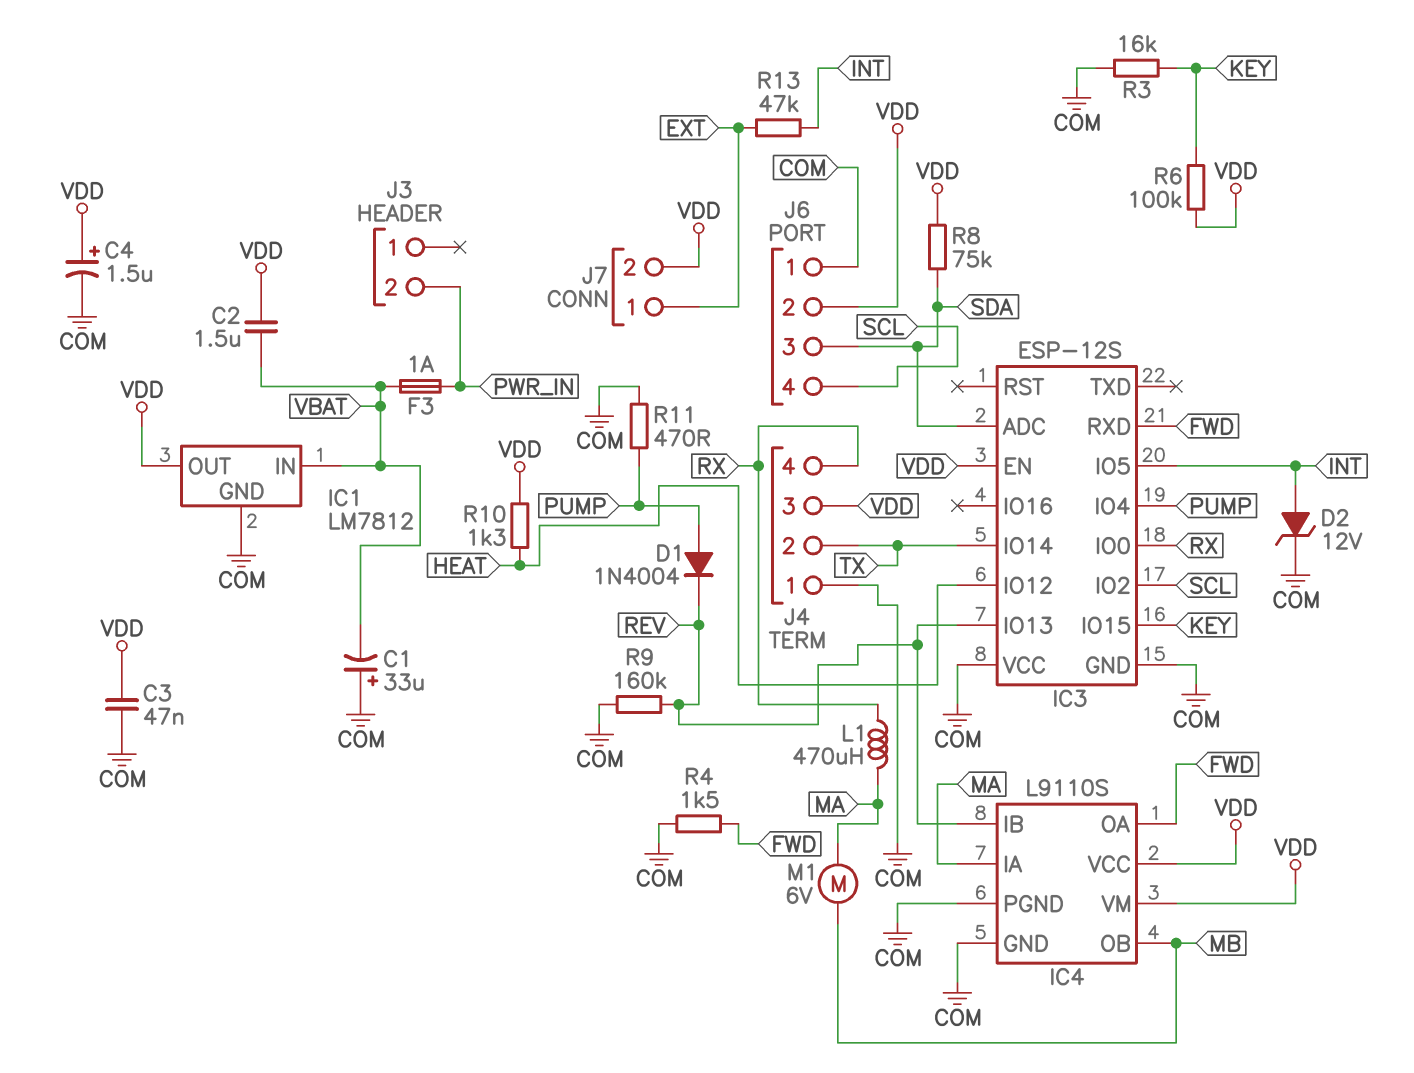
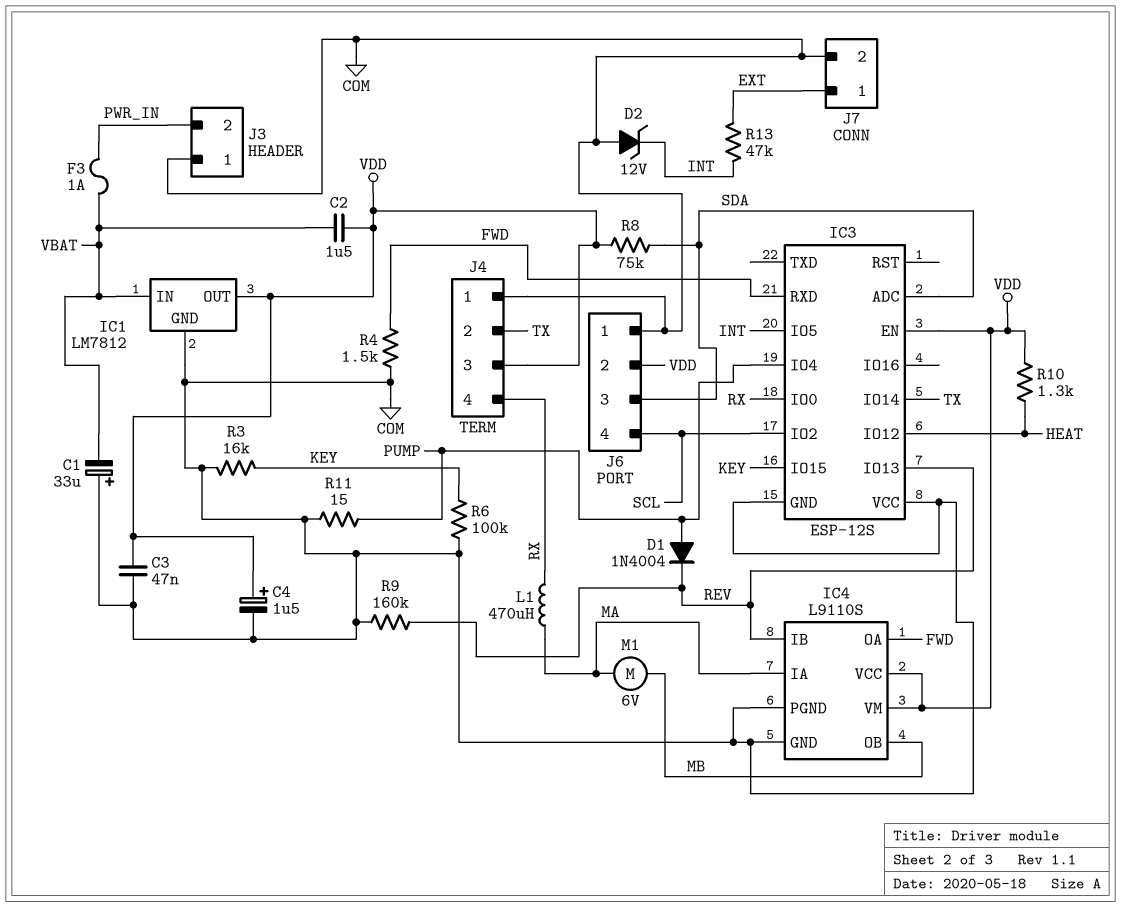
D2: zener 12V (A INT, K COM) -> zener 12V (A COM, K INT)
J3 pin 1: none -> COM
J7 pin 2: VDD -> COM
R6: 100k (KEY, VDD) -> 100k (COM, KEY)
R11: 470 (COM, PUMP) -> 15 (COM, PUMP)

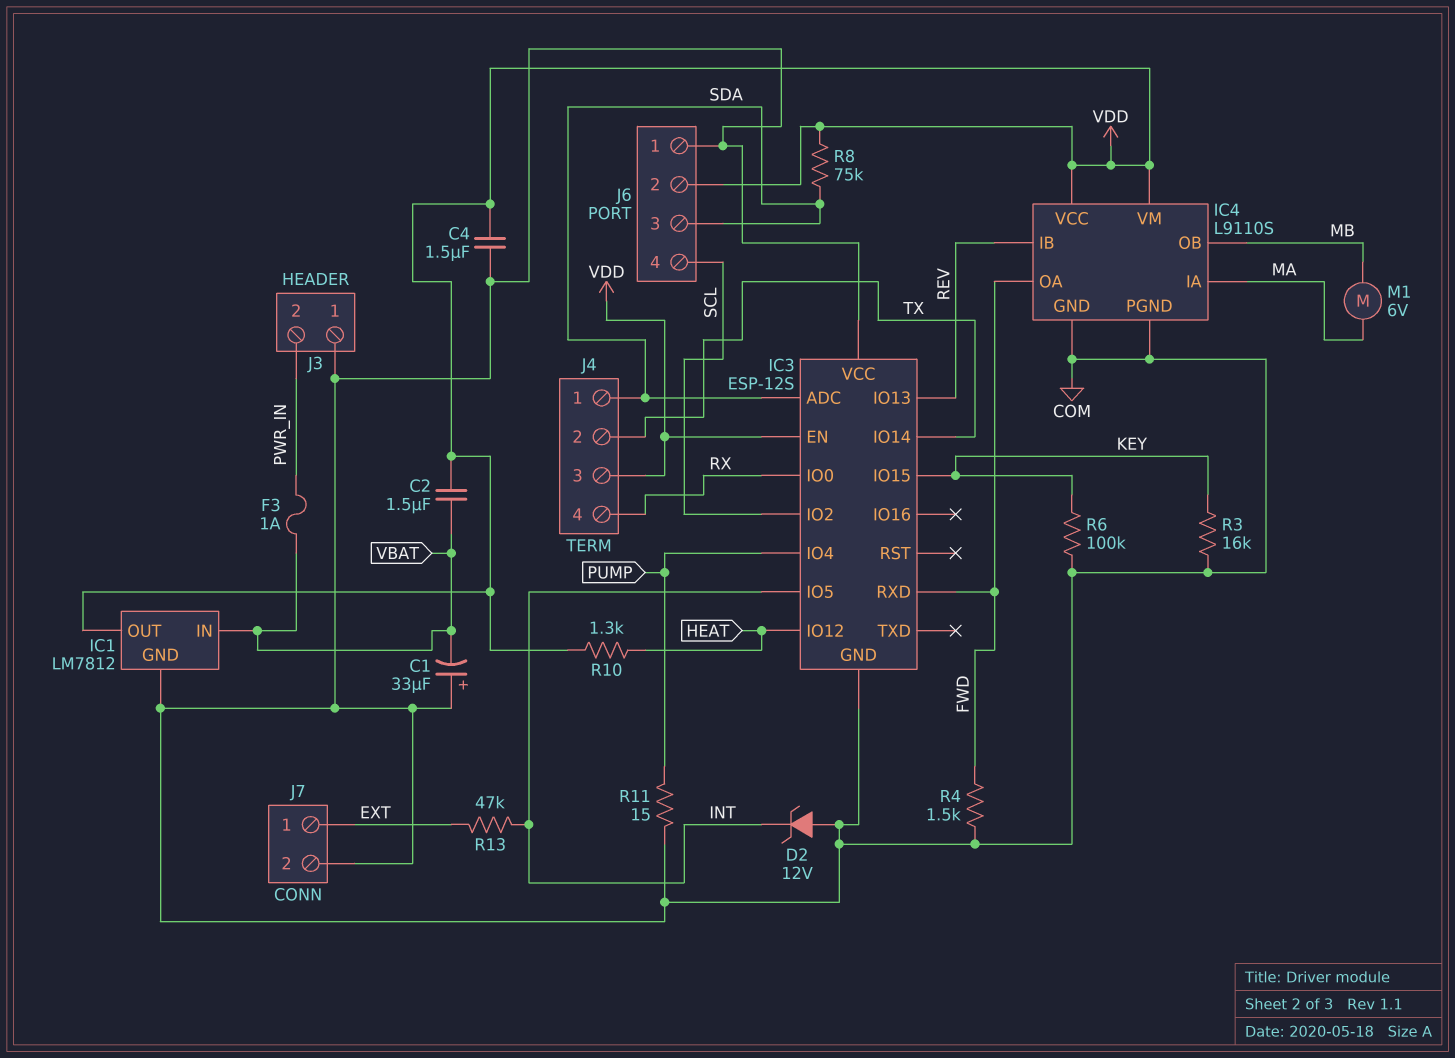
C3: 47nF (COM, VDD) -> none
C4: 1.5uF (plus VDD, minus COM) -> 1.5uF (COM, VDD)
D1: diode 1N4004 (A PUMP, K REV) -> none
J4 pin 1: COM -> SDA
L1: 470uH (MA, RX) -> none
R9: 160k (COM, REV) -> none

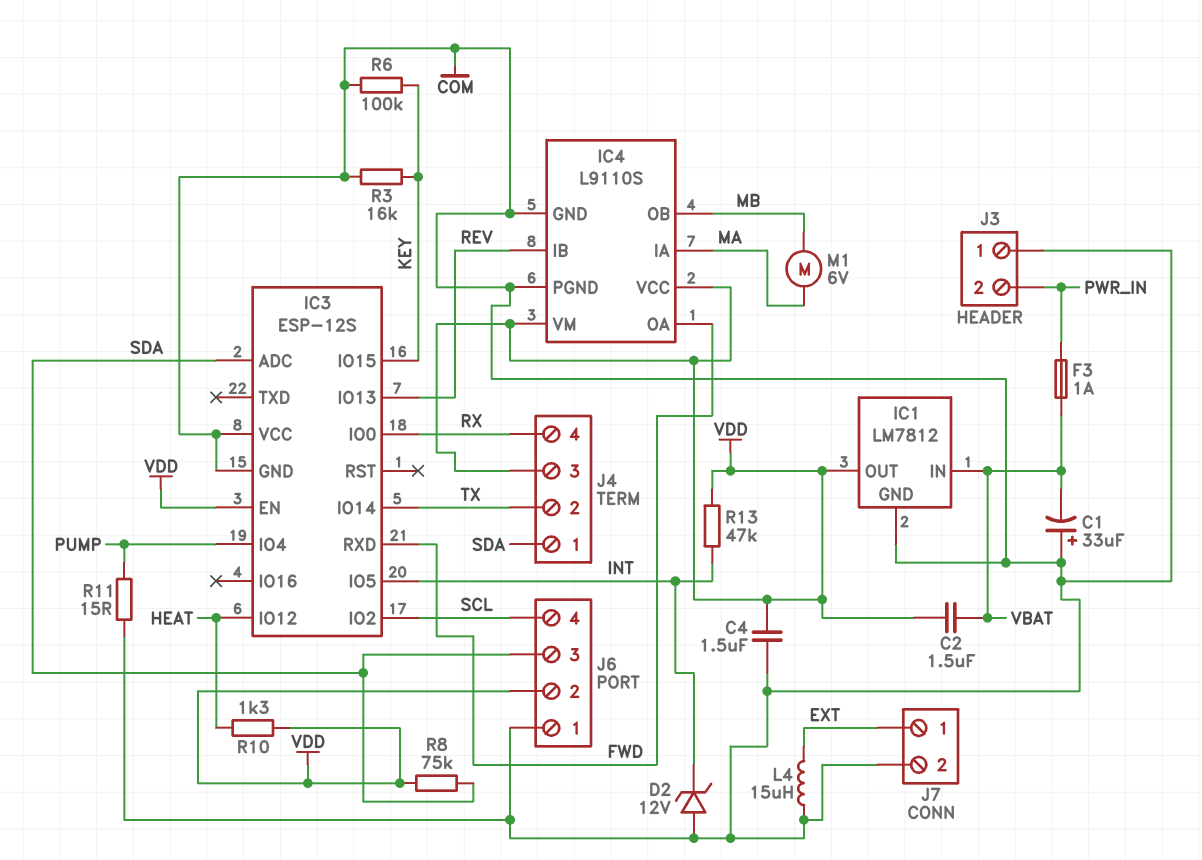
L4: none -> 15uH (COM, EXT)
R4: 1.5k (COM, FWD) -> none
R13: 47k (EXT, INT) -> 47k (INT, VDD)

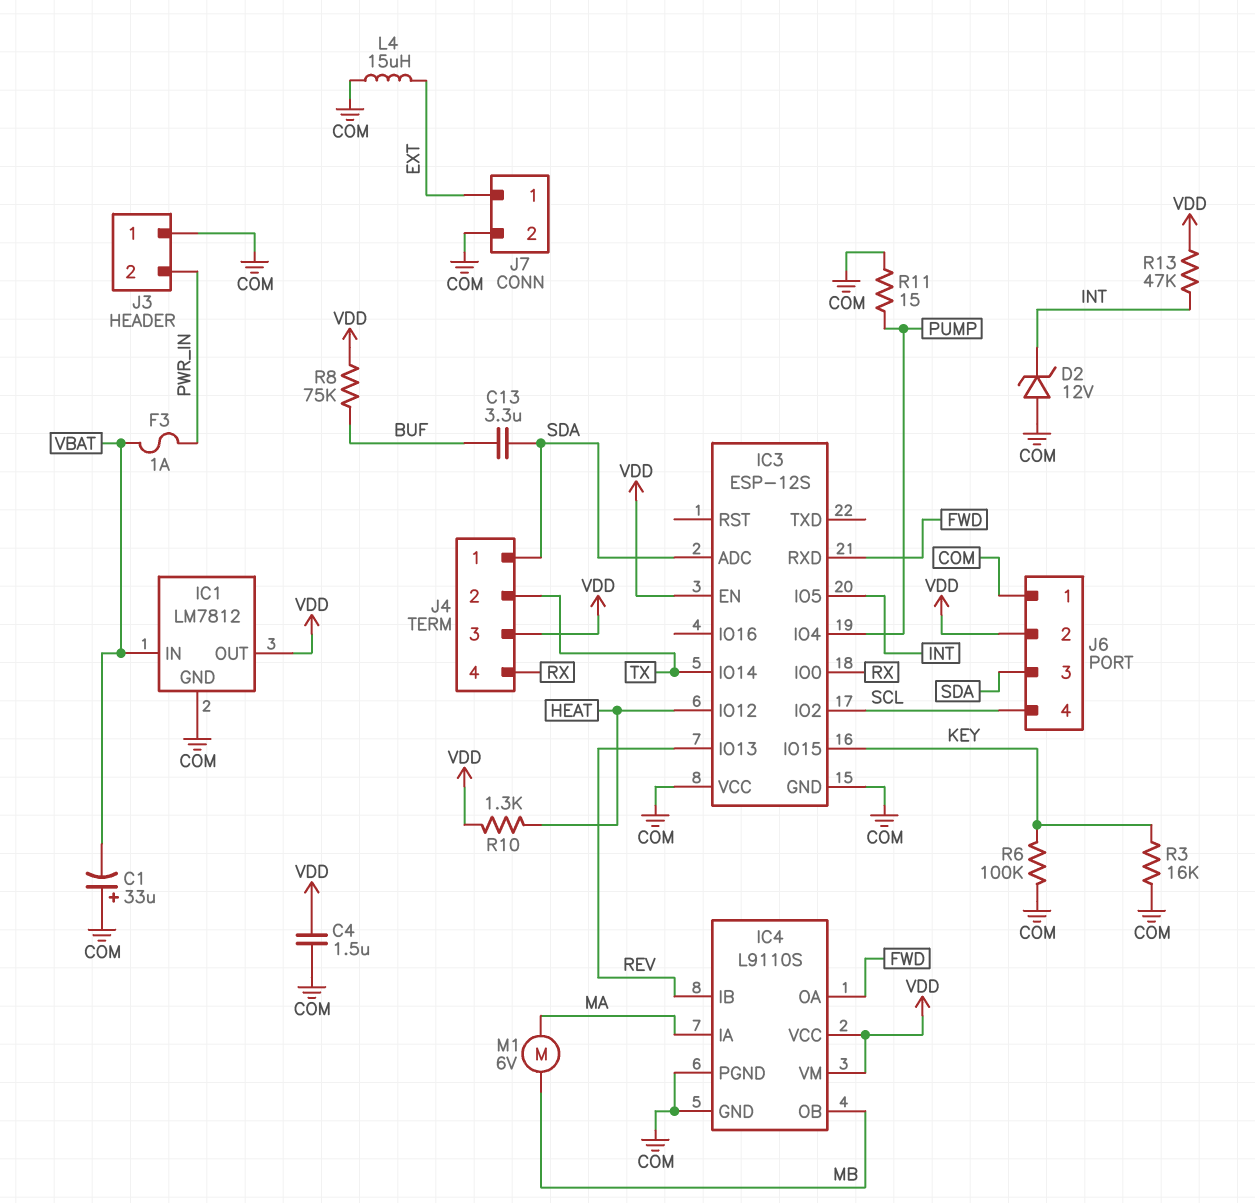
C2: 1.5uF (VBAT, VDD) -> none
C13: none -> 3.3uF (BUF, SDA)
R8: 75k (SDA, VDD) -> 75k (BUF, VDD)

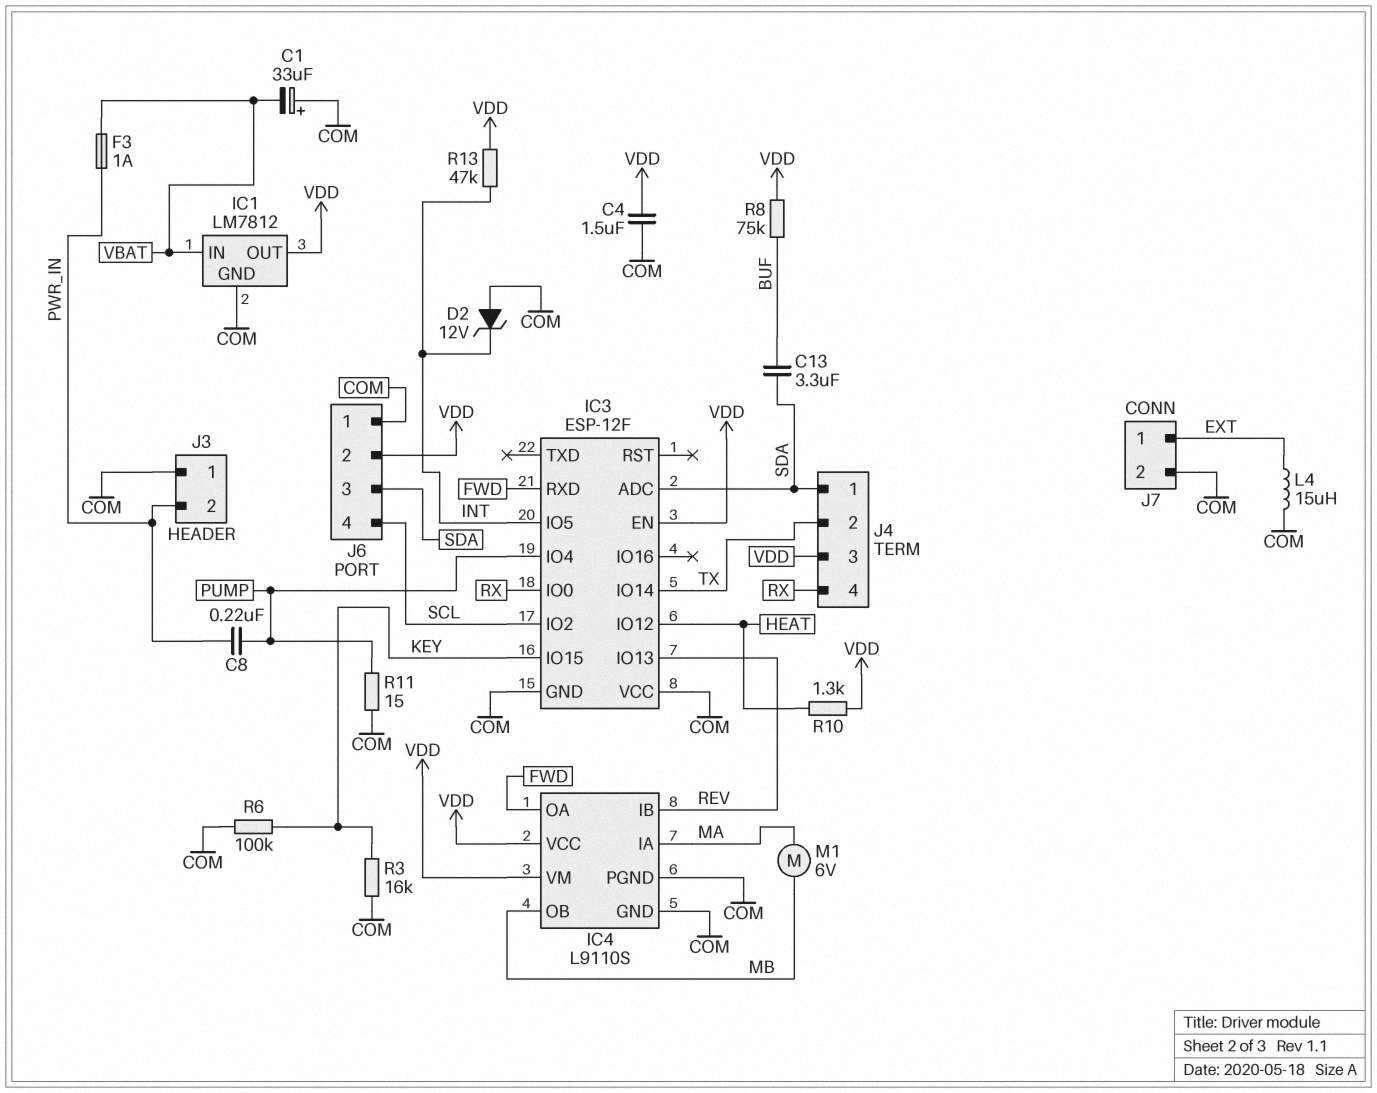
C8: none -> 220nF (PUMP, PWR_IN)
IC3: ESP-12S -> ESP-12F

